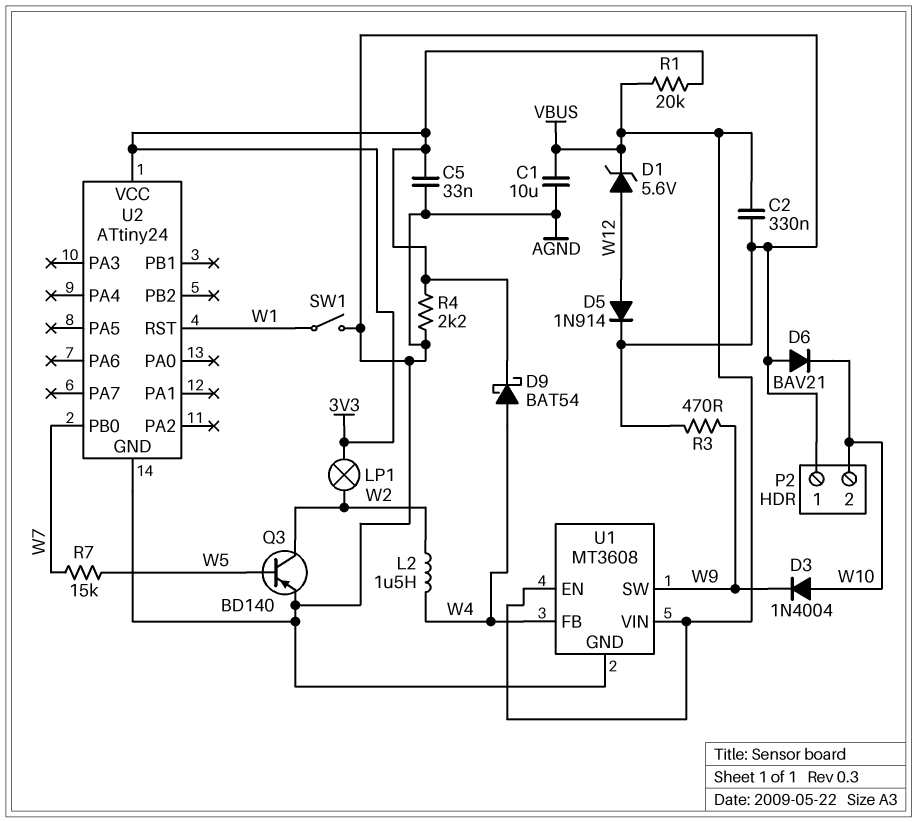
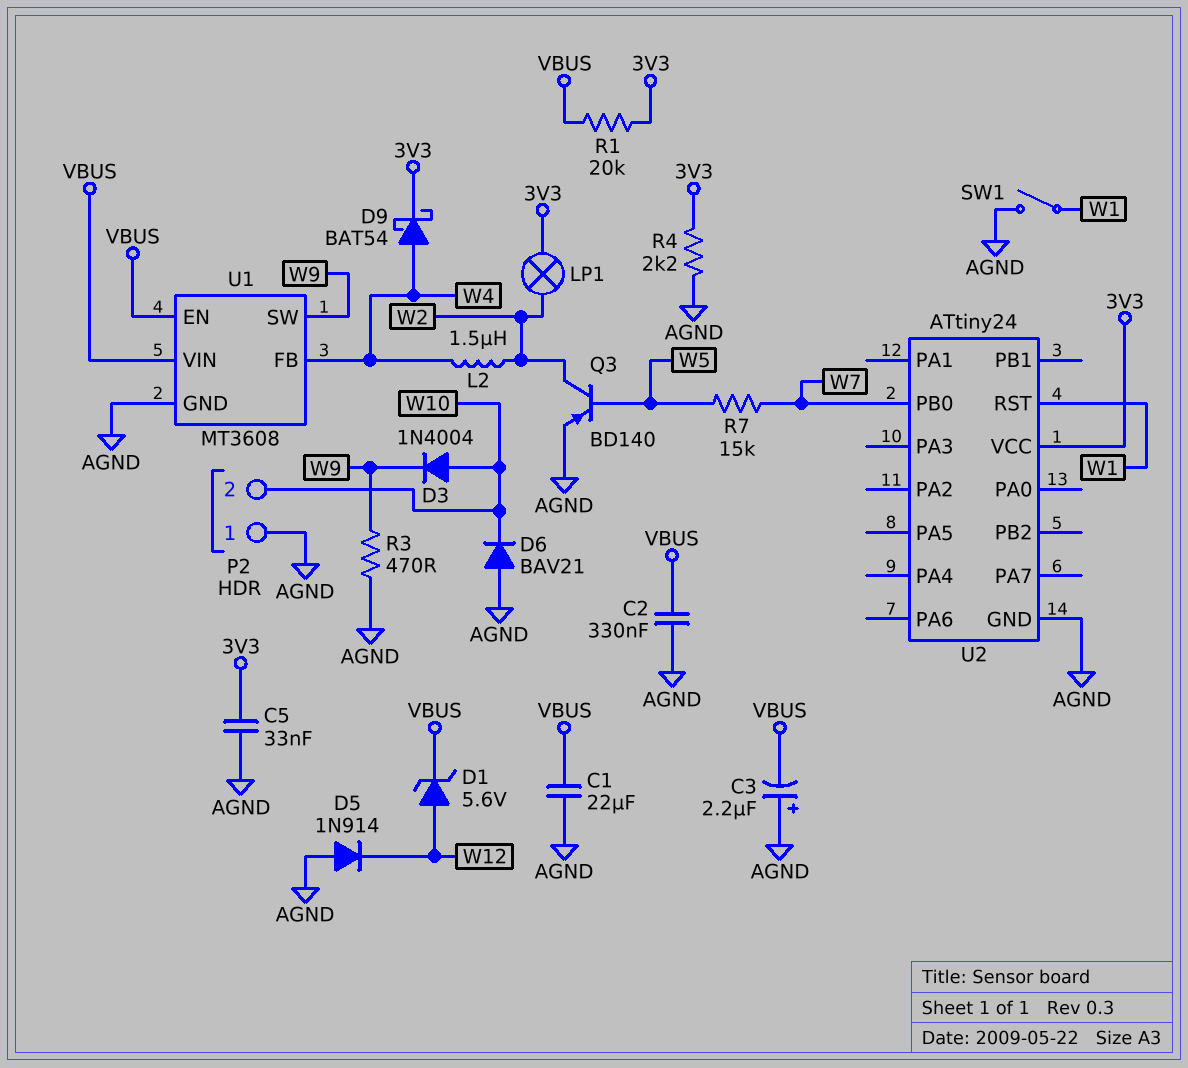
C1: 10uF (AGND, VBUS) -> 22uF (AGND, VBUS)
C3: none -> 2.2uF (plus AGND, minus VBUS)
D5: diode 1N914 (A W12, K AGND) -> diode 1N914 (A AGND, K W12)

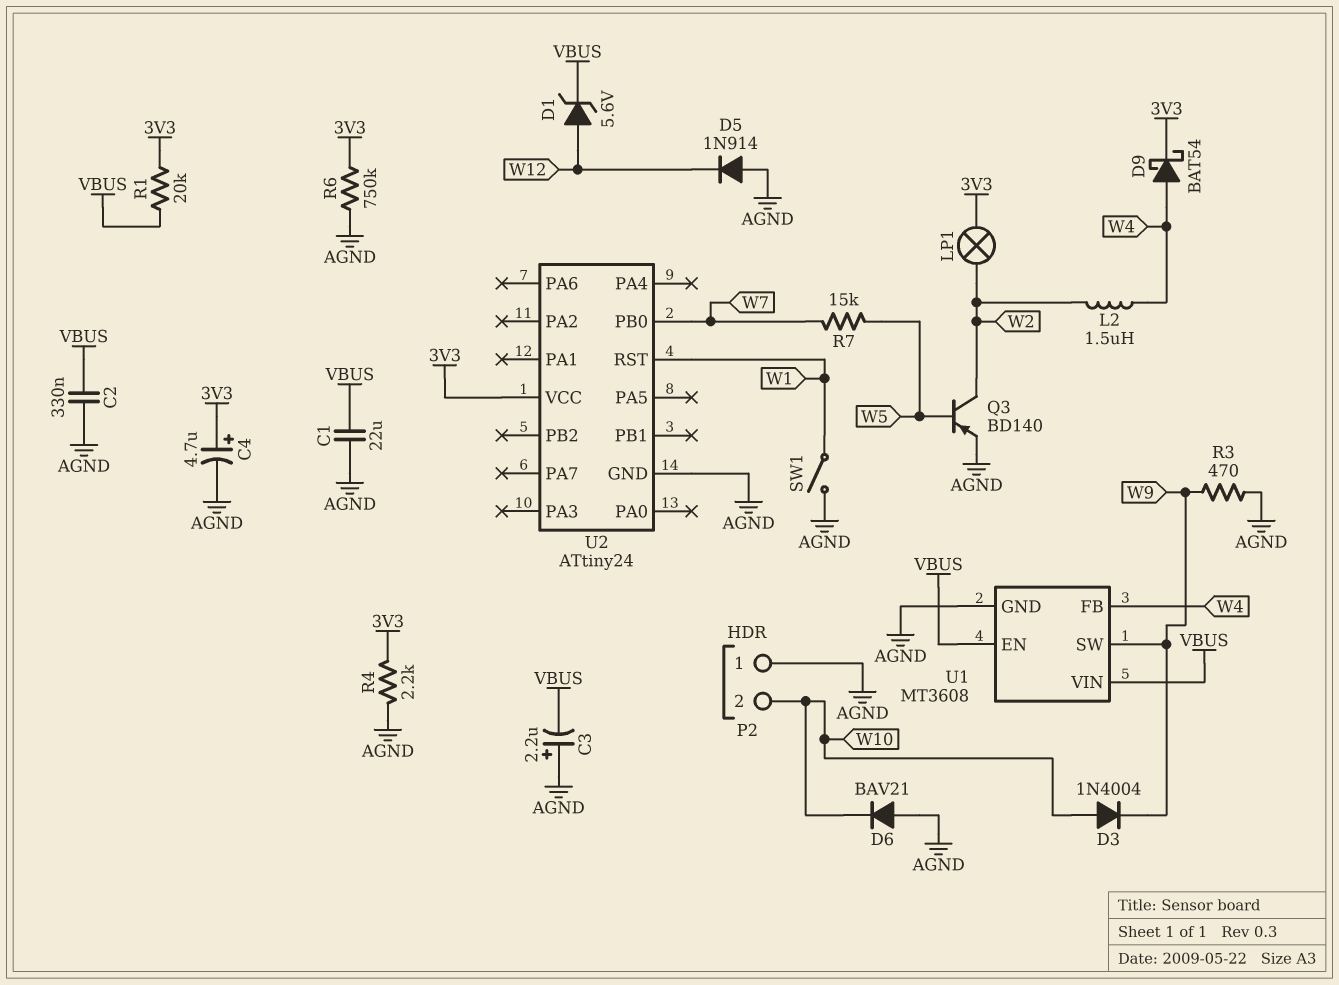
C4: none -> 4.7uF (plus 3V3, minus AGND)
C5: 33nF (3V3, AGND) -> none
R6: none -> 750k (3V3, AGND)

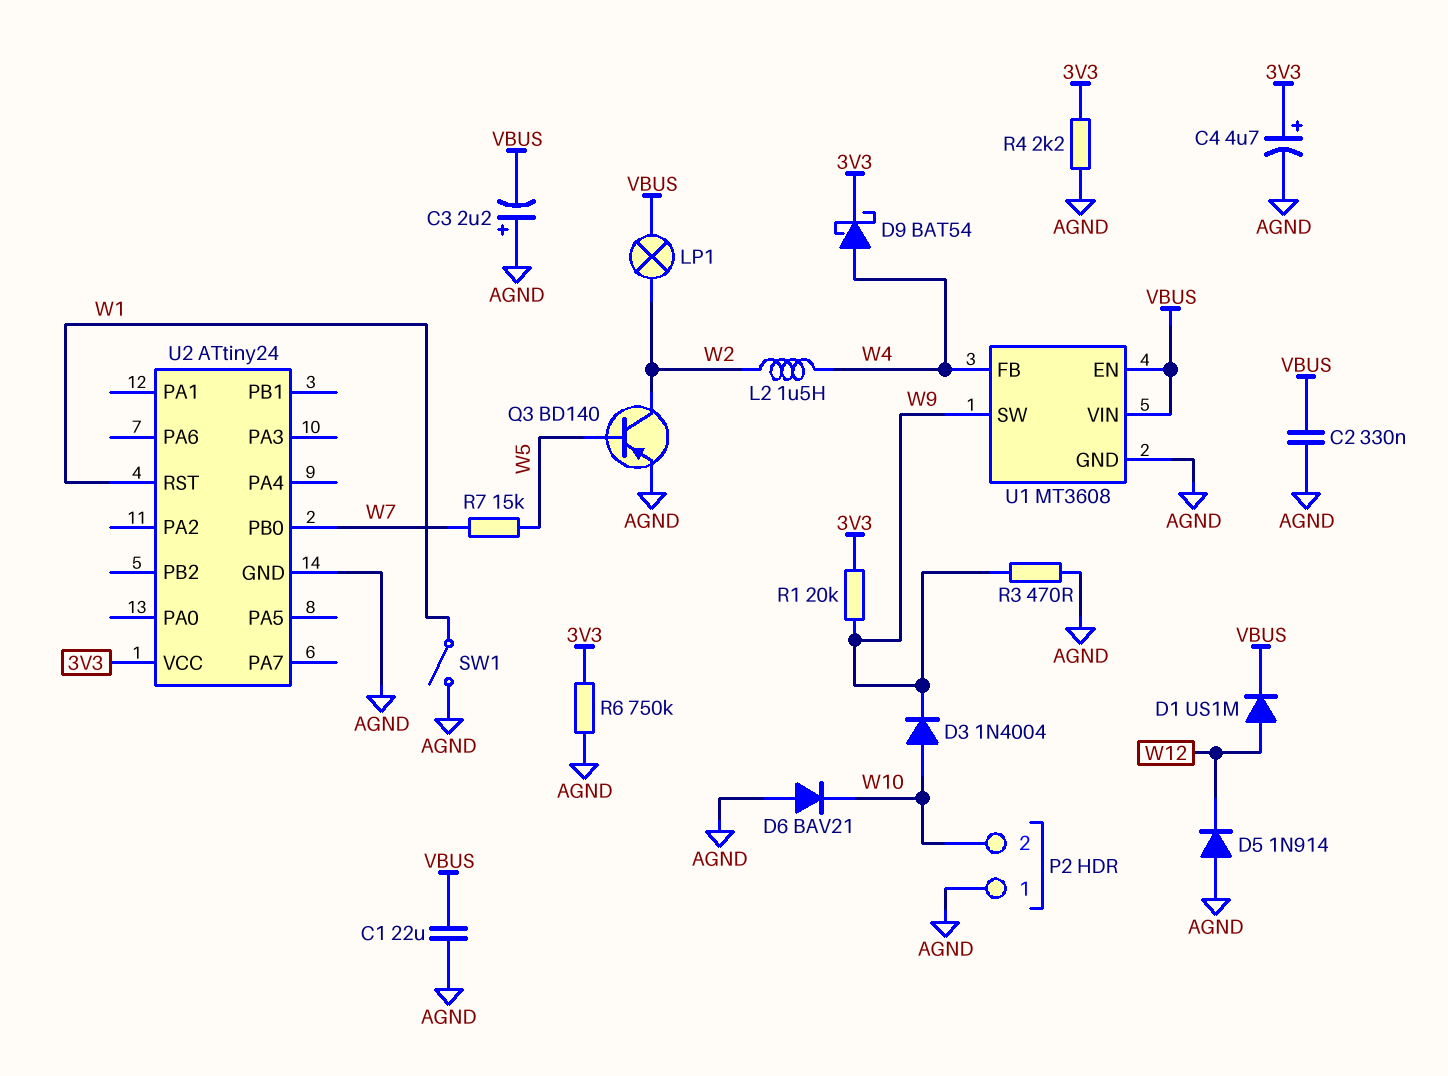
D1: zener 5.6V (A W12, K VBUS) -> diode US1M (A W12, K VBUS)
LP1: lamp (3V3, W2) -> lamp (VBUS, W2)
R1: 20k (3V3, VBUS) -> 20k (3V3, W9)

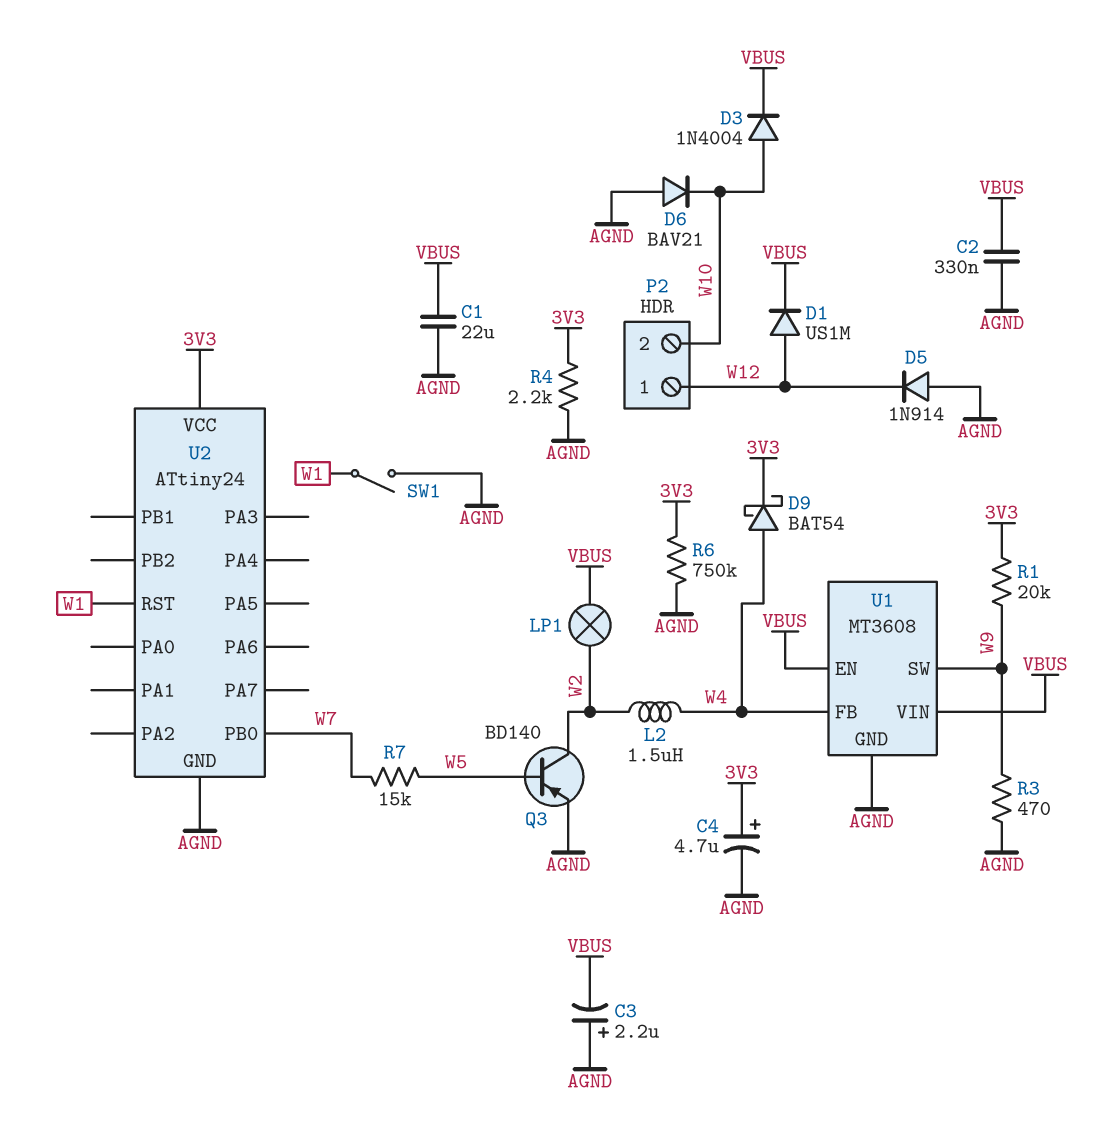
D3: diode 1N4004 (A W10, K W9) -> diode 1N4004 (A W10, K VBUS)
P2 pin 1: AGND -> W12

